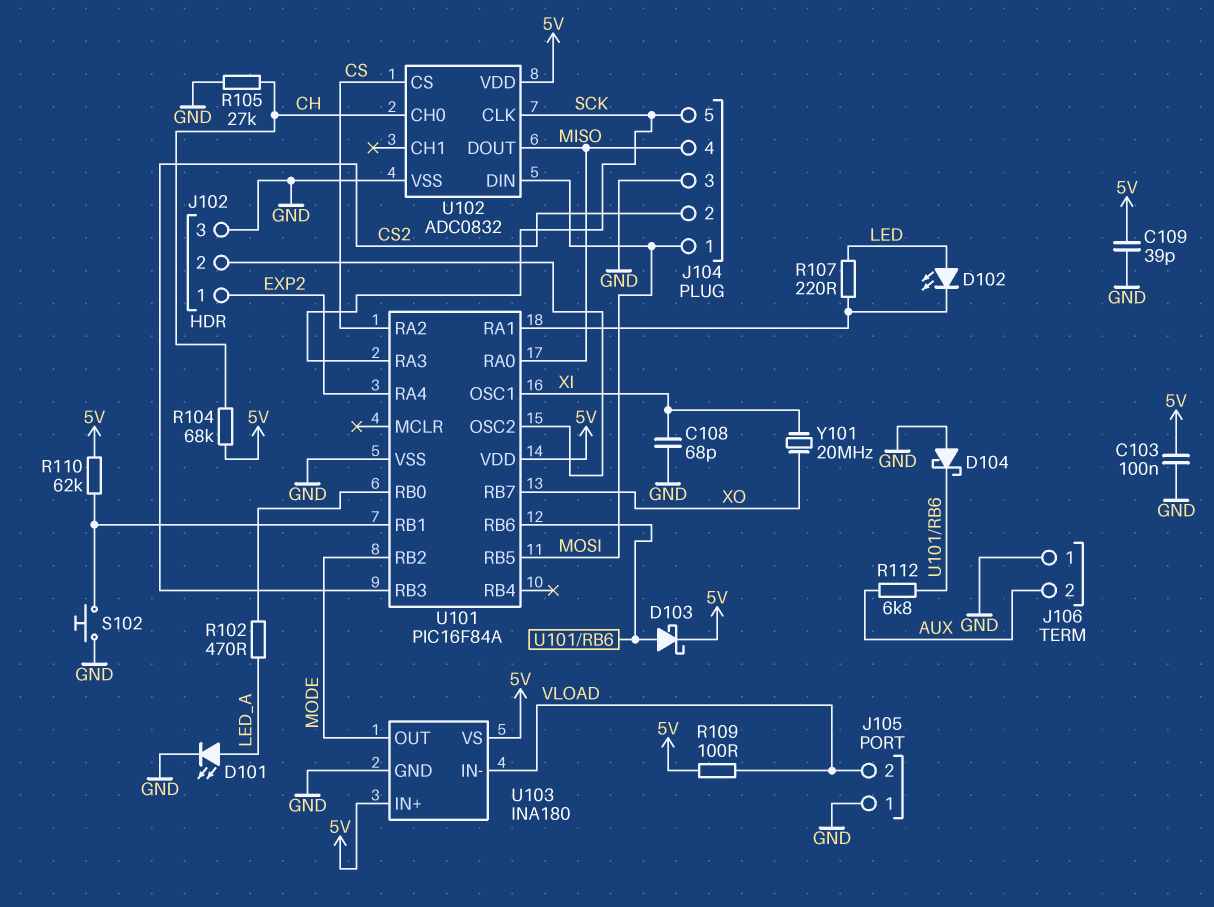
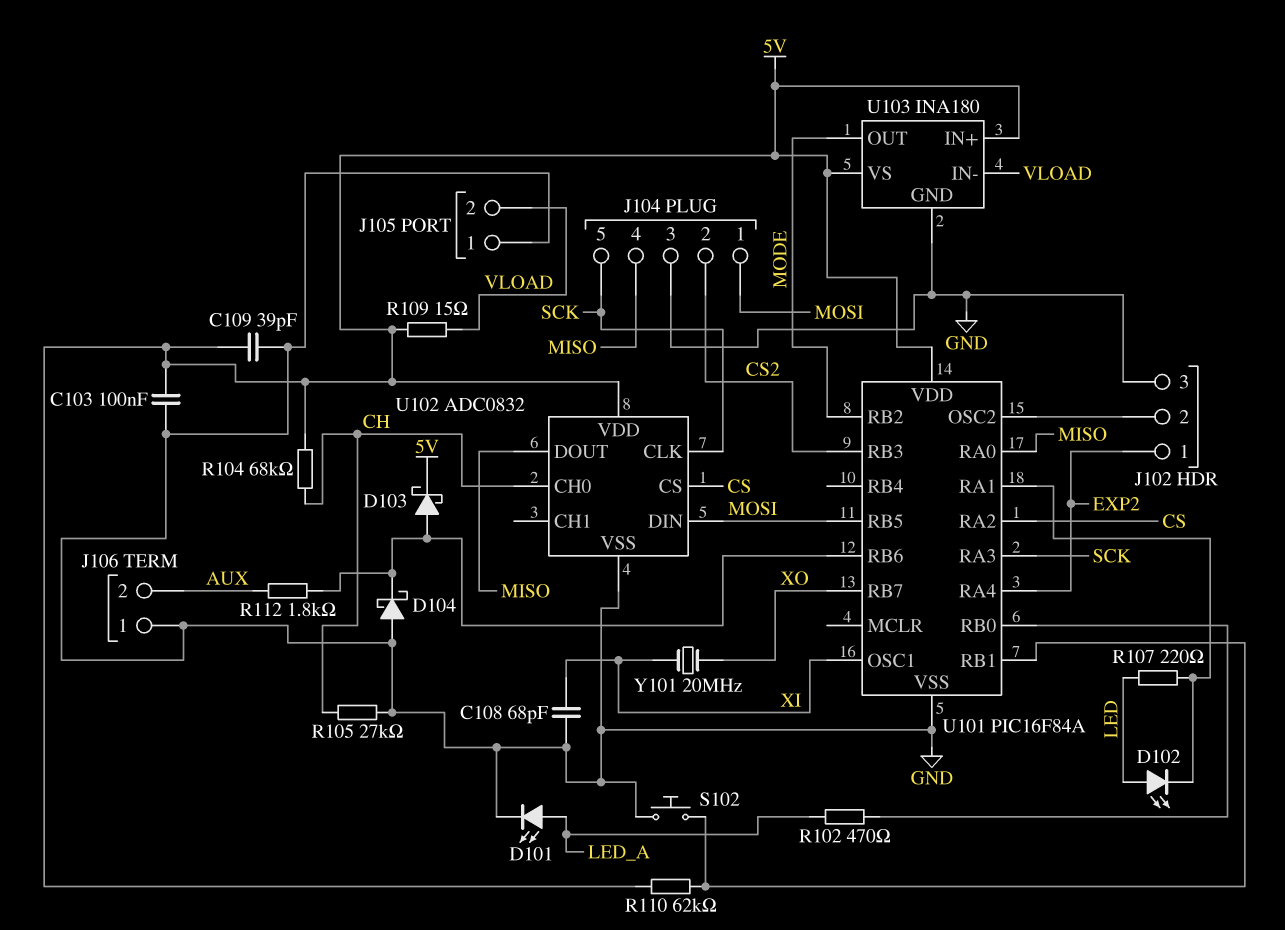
R109: 100 (5V, VLOAD) -> 15 (5V, VLOAD)
R112: 6.8k (AUX, U101/RB6) -> 1.8k (AUX, U101/RB6)

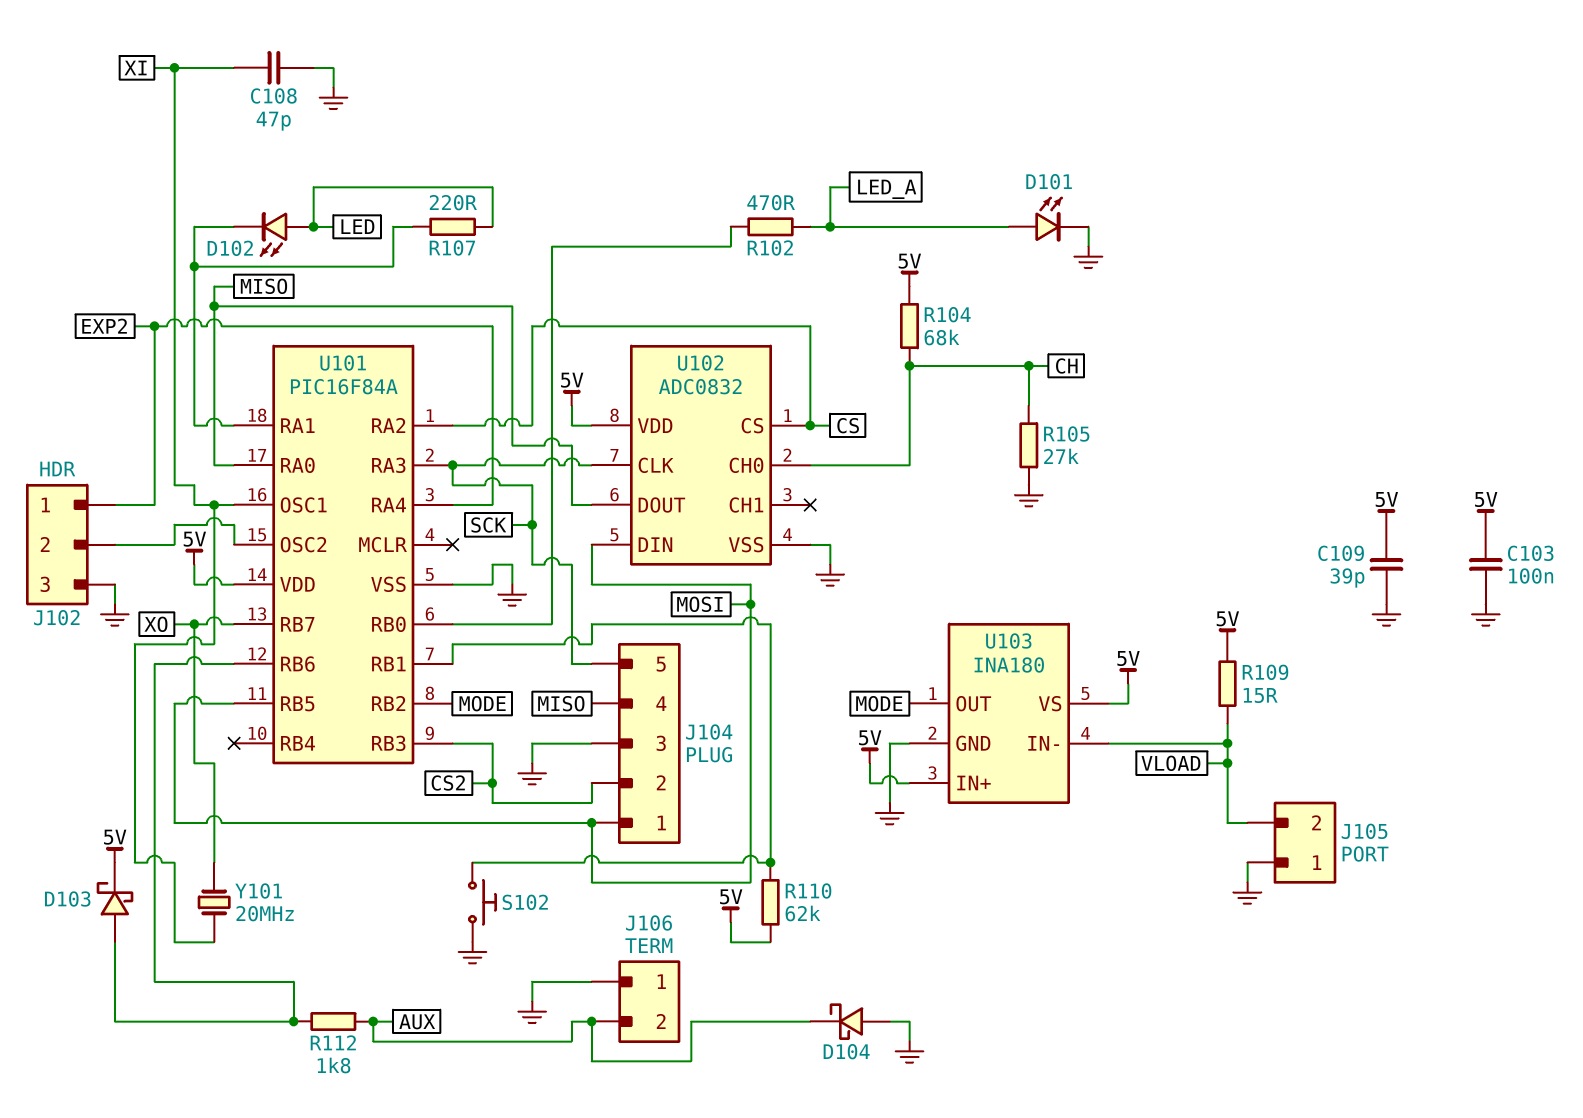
C108: 68pF (GND, XI) -> 47pF (GND, XI)
D104: schottky (A GND, K U101/RB6) -> schottky (A GND, K AUX)

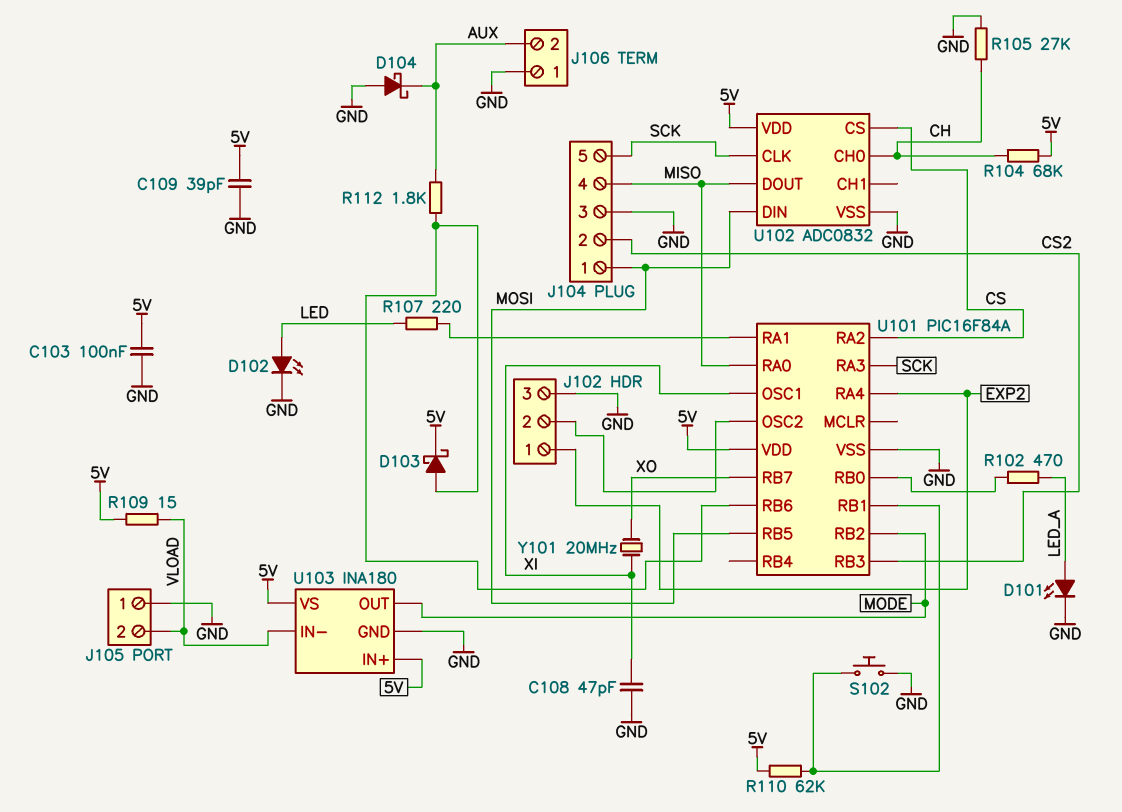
D102: LED (A LED, K U101/RA1) -> LED (A LED, K GND)

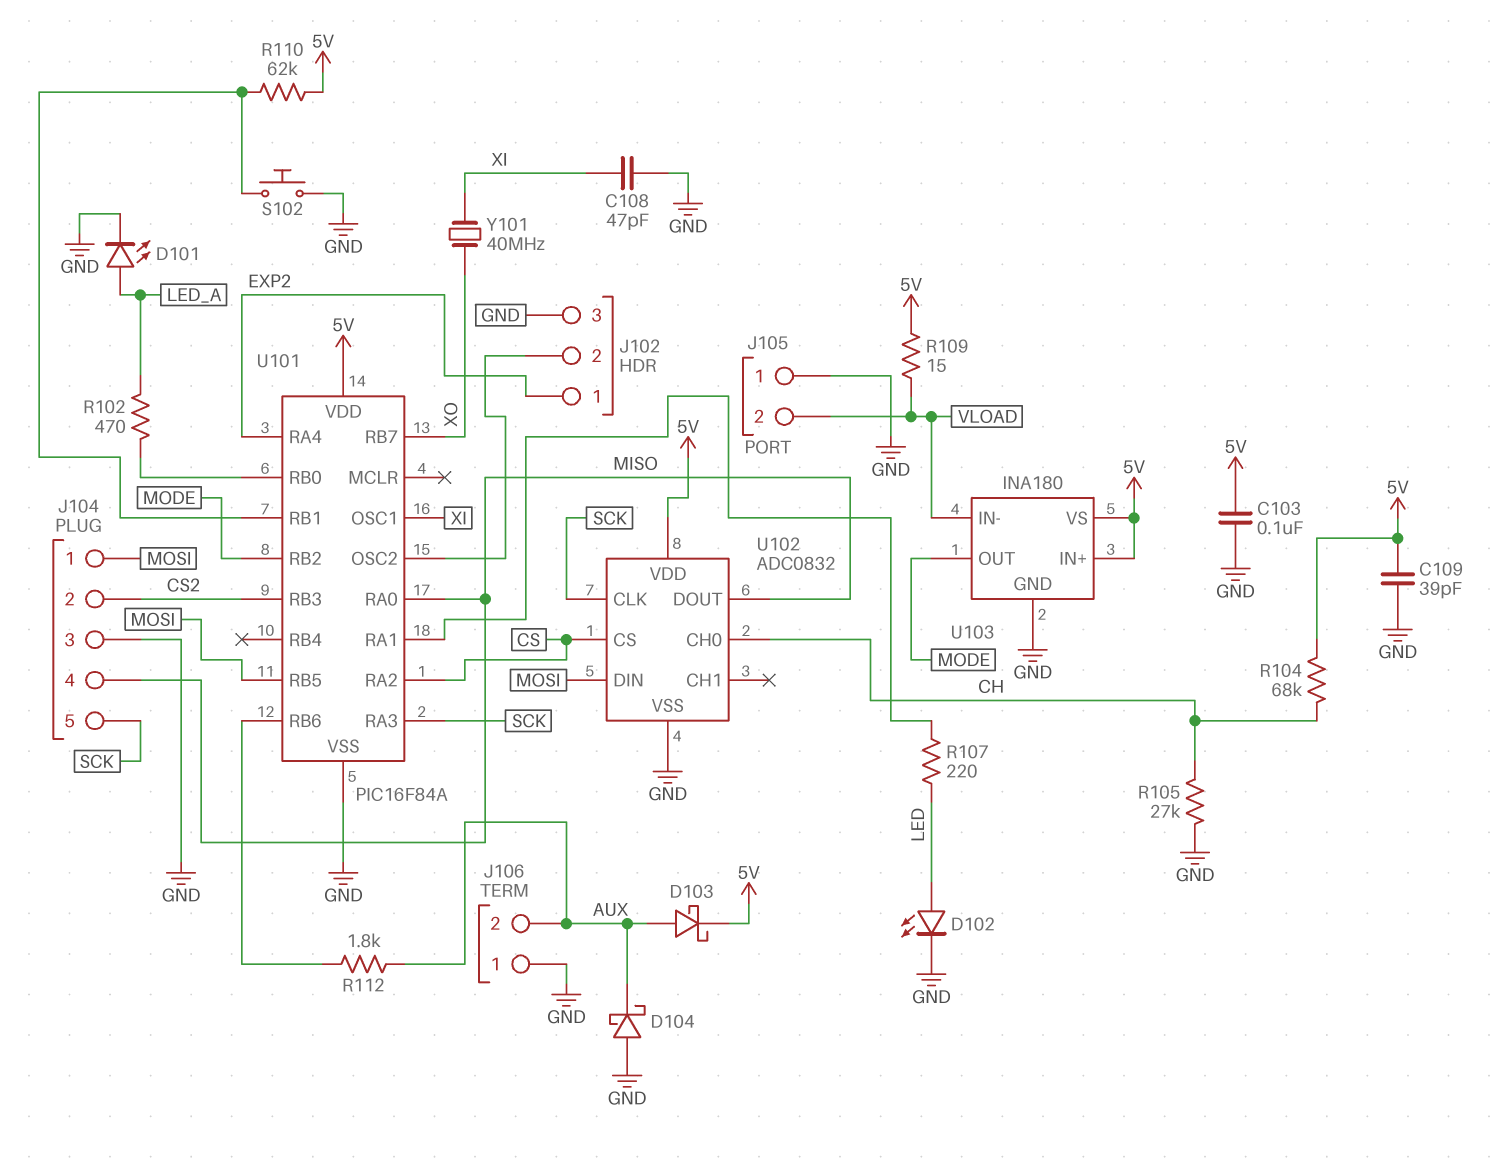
D103: schottky (A U101/RB6, K 5V) -> schottky (A AUX, K 5V)
Y101: 20MHz (XI, XO) -> 40MHz (XI, XO)

